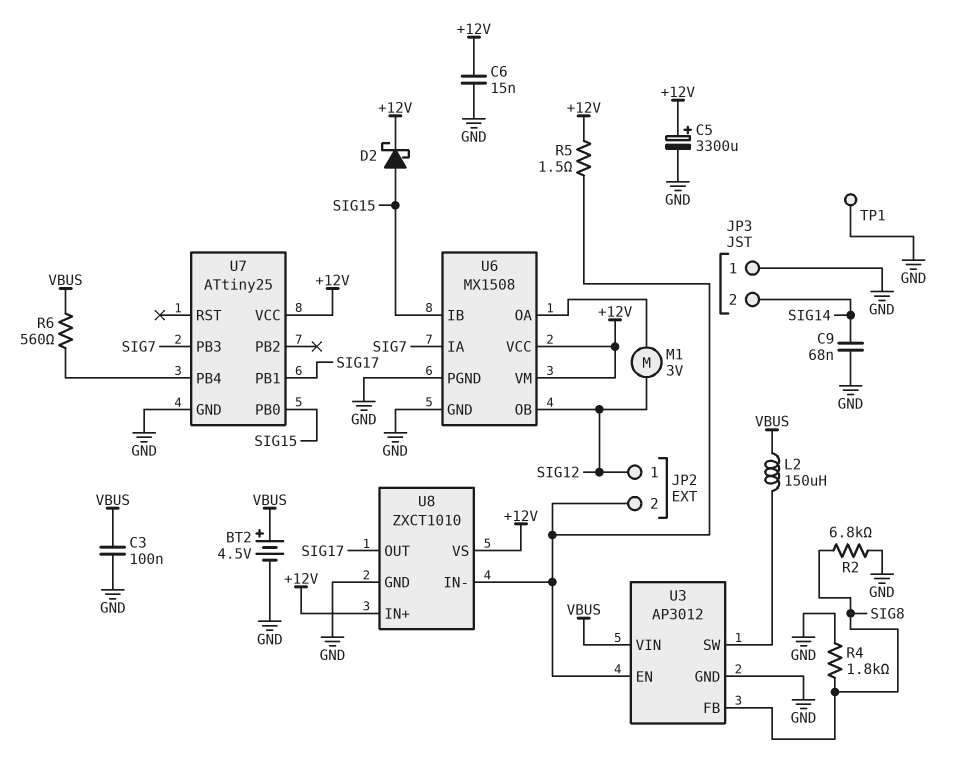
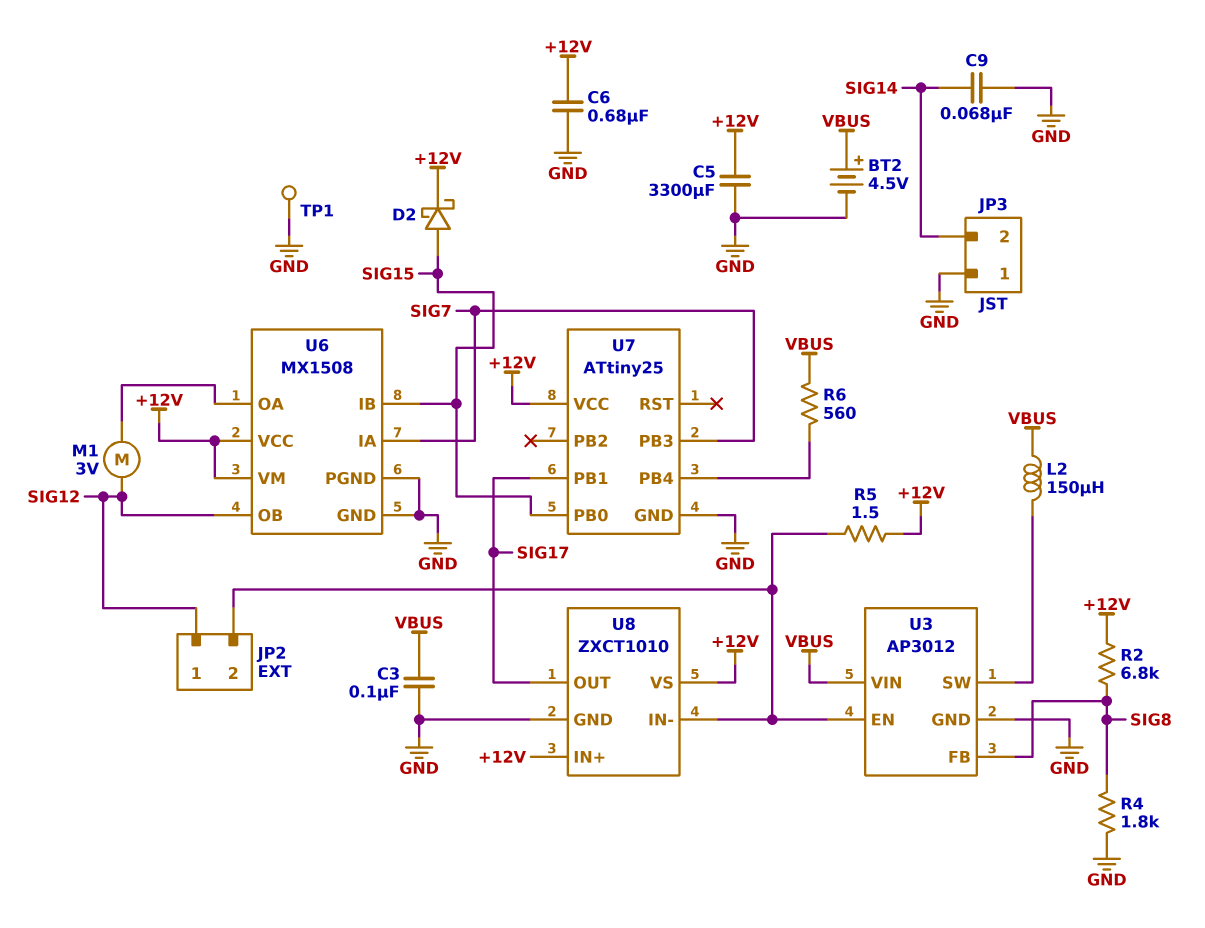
C5: 3300uF (plus +12V, minus GND) -> 3300uF (+12V, GND)
C6: 15nF (+12V, GND) -> 680nF (+12V, GND)
R2: 6.8k (GND, SIG8) -> 6.8k (+12V, SIG8)

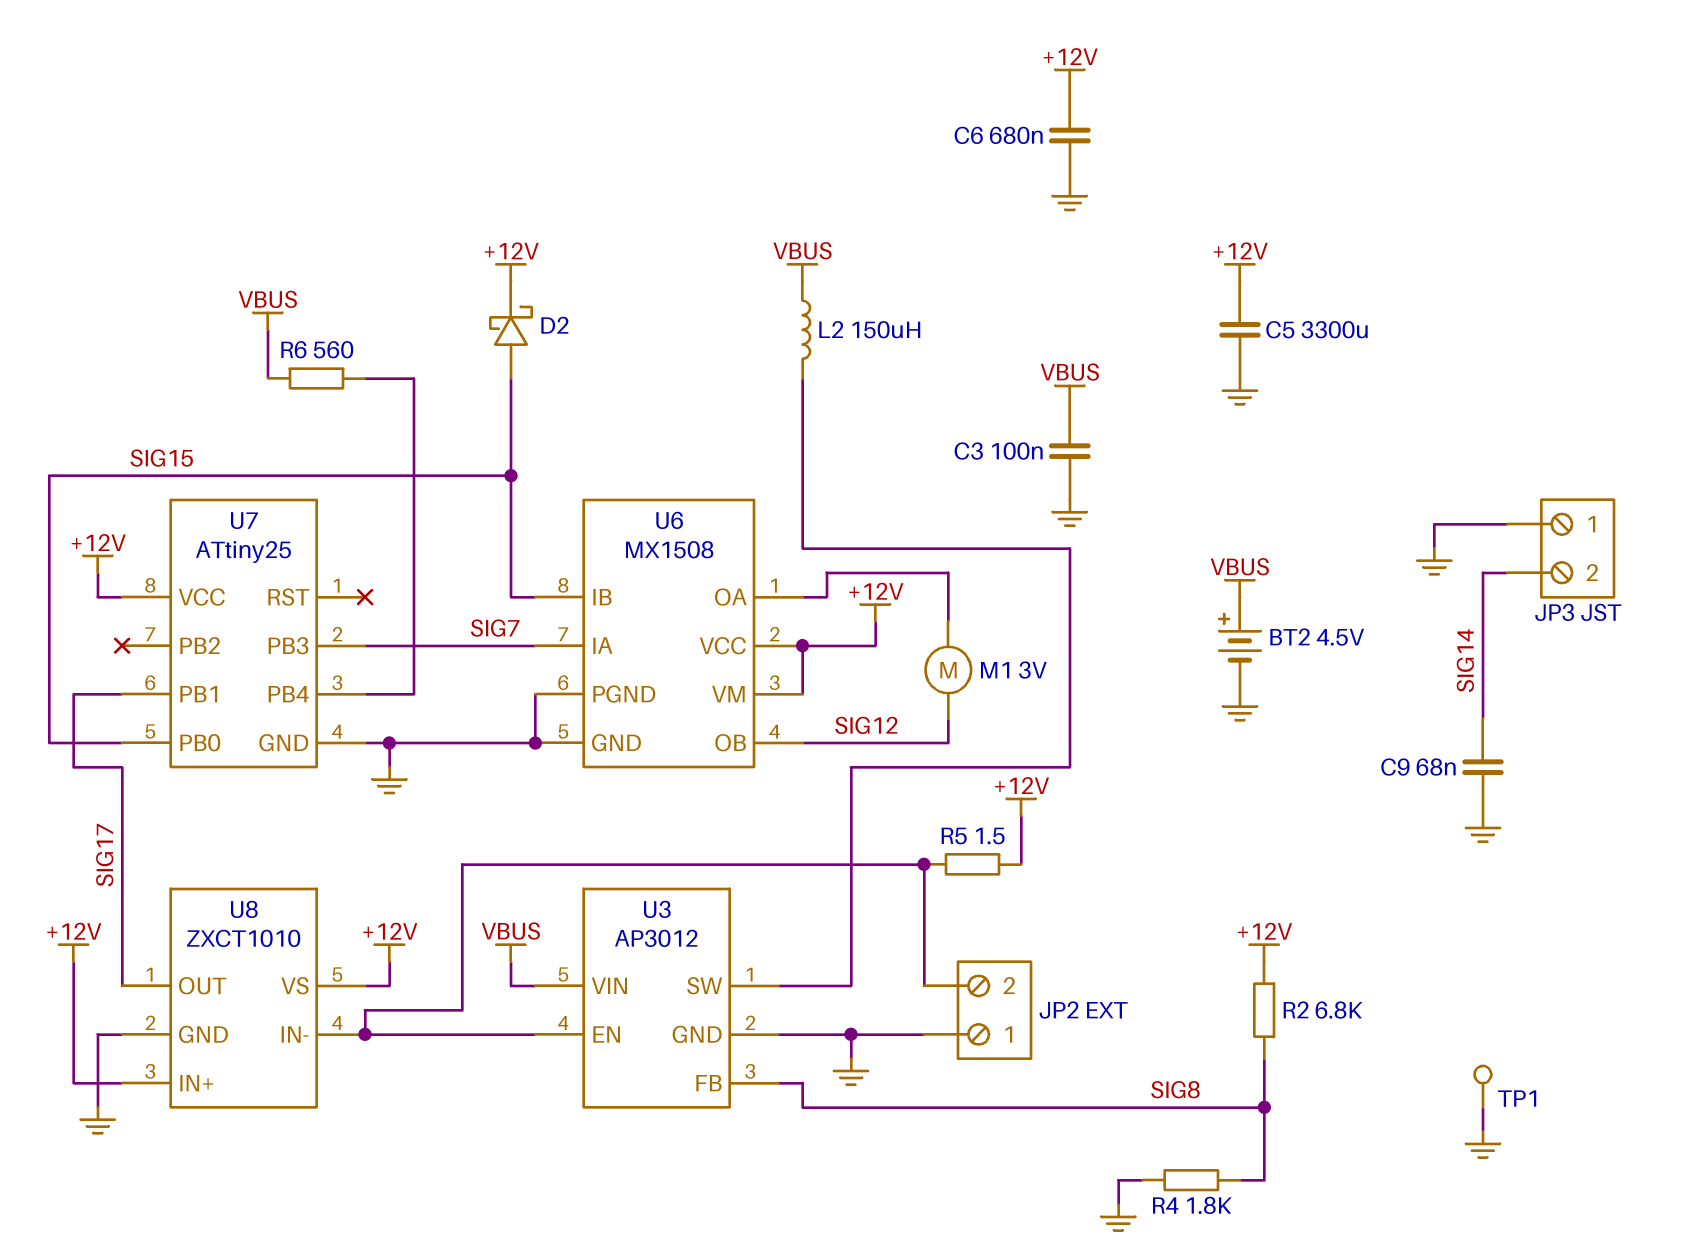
JP2 pin 1: SIG12 -> GND

